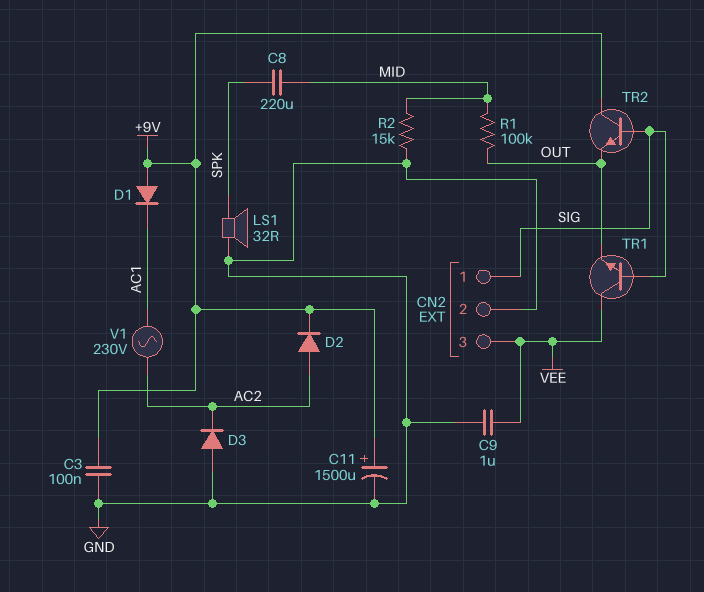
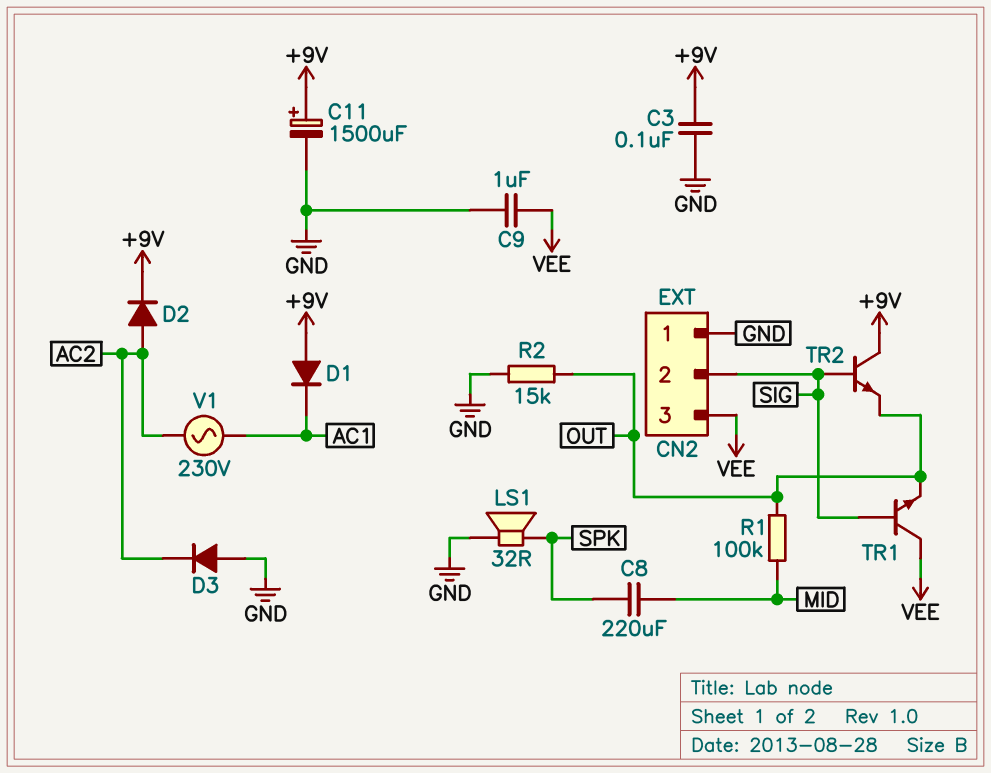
CN2 pin 1: SIG -> GND
CN2 pin 2: GND -> SIG
R2: 15k (GND, MID) -> 15k (GND, OUT)

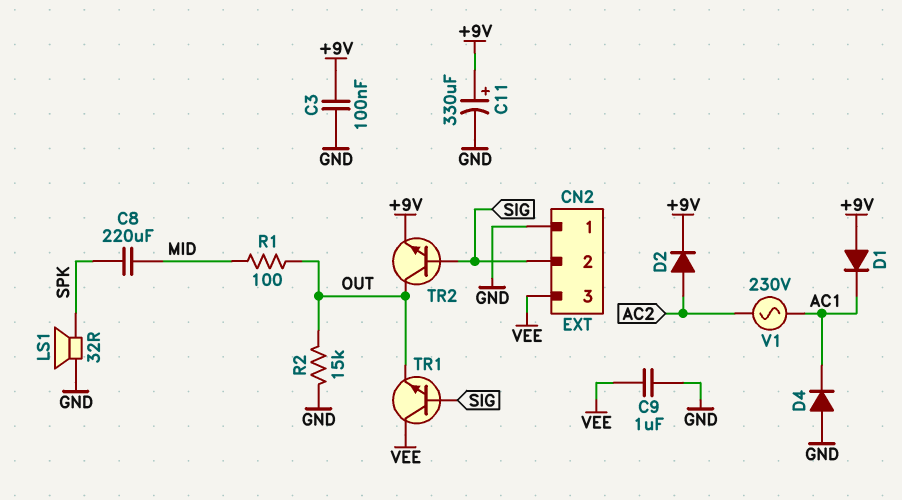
C11: 1500uF (plus +9V, minus GND) -> 330uF (plus +9V, minus GND)
D3: diode (A GND, K AC2) -> none
D4: none -> diode (A GND, K AC1)
R1: 100k (MID, OUT) -> 100 (MID, OUT)
TR2: NPN (B SIG, C +9V, E OUT) -> NPN (B SIG, C OUT, E +9V)

